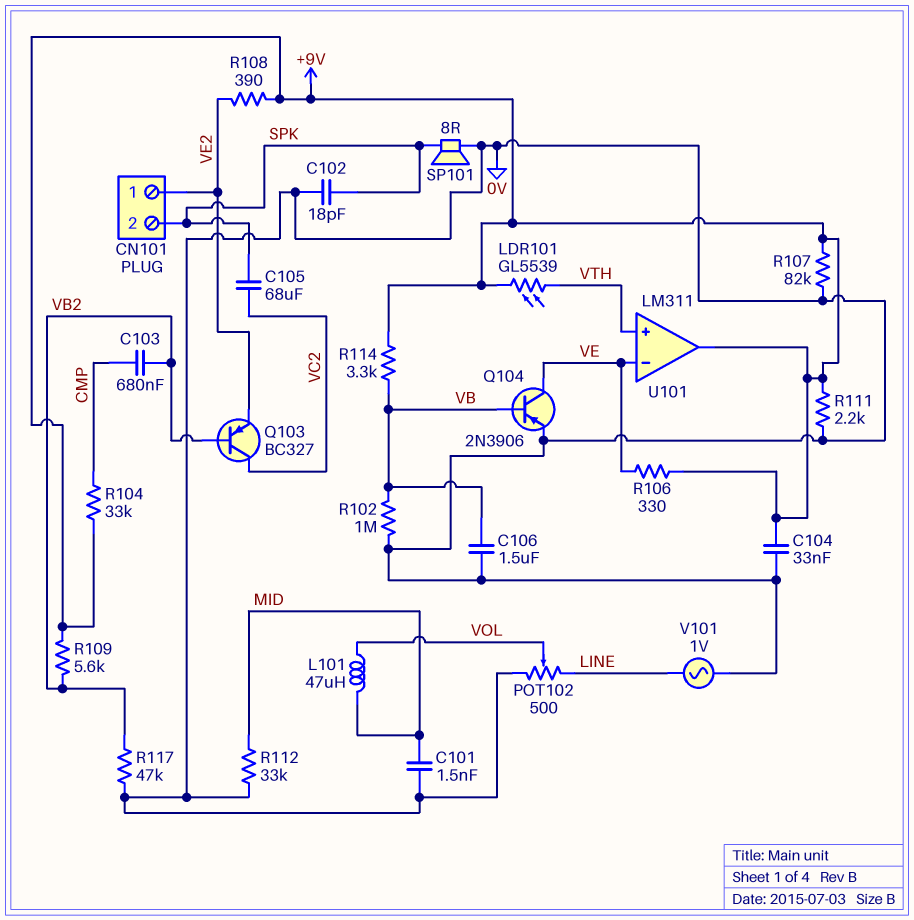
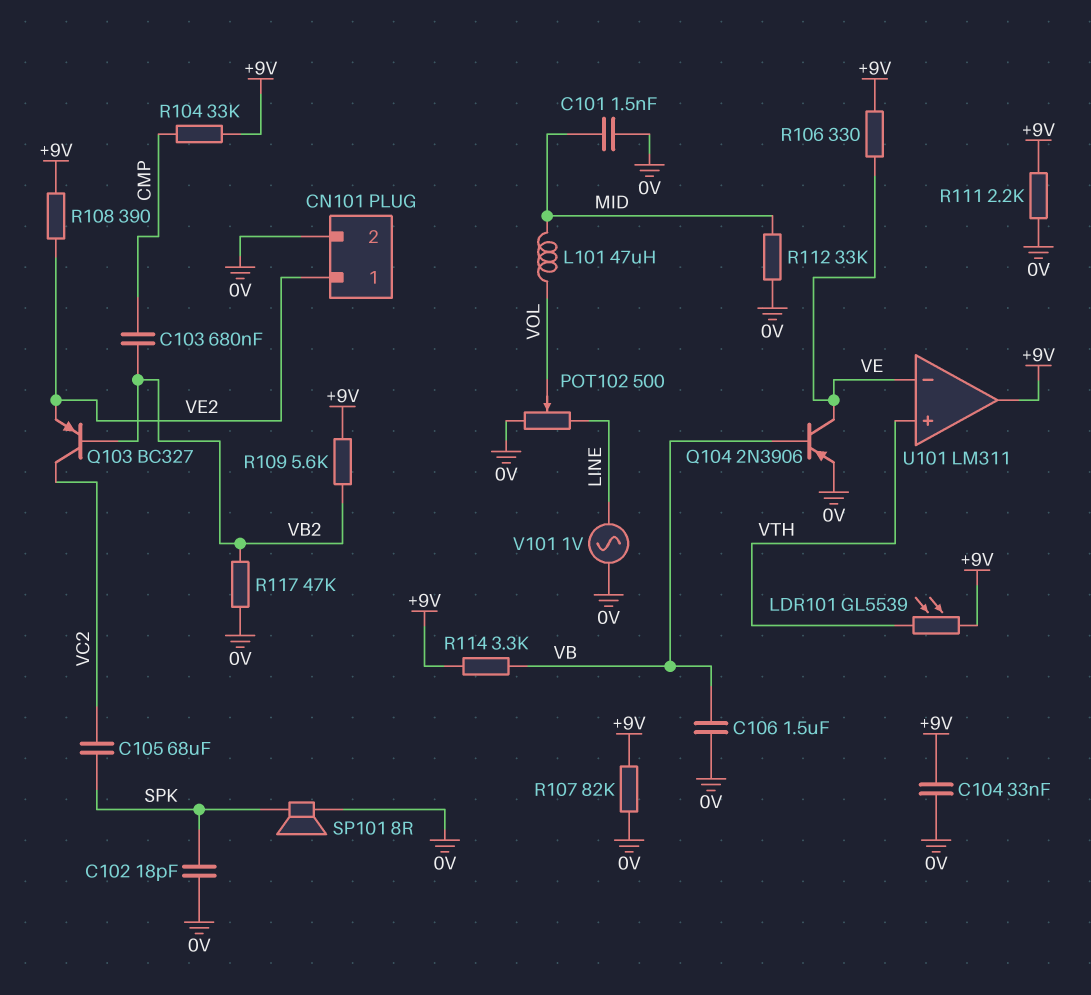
CN101 pin 2: SPK -> 0V
R102: 1M (0V, VB) -> none

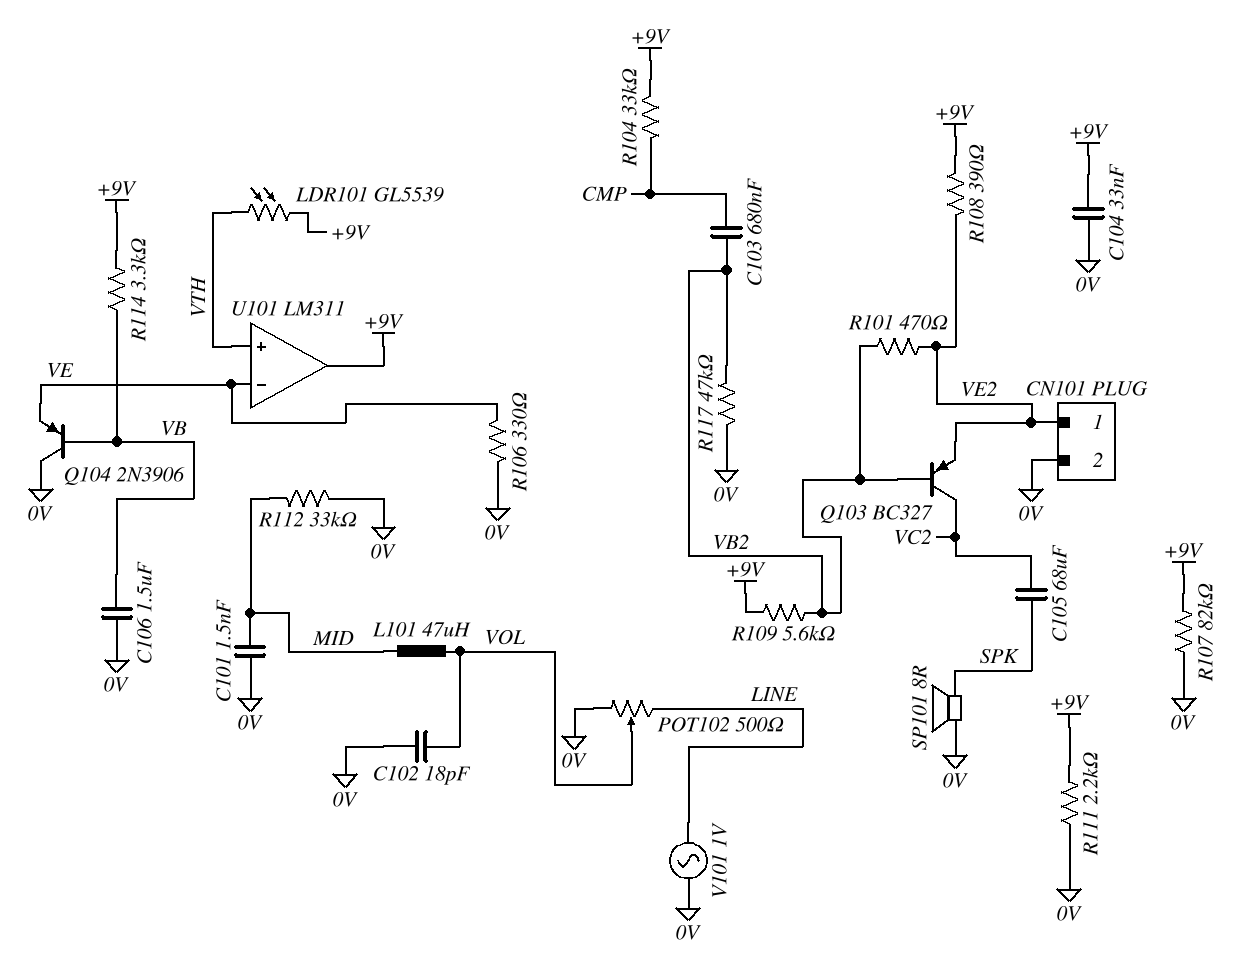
C102: 18pF (0V, SPK) -> 18pF (0V, VOL)
Q104: PNP 2N3906 (B VB, C VE, E 0V) -> PNP 2N3906 (B VB, C 0V, E VE)
R101: none -> 470 (VB2, VE2)
R106: 330 (+9V, VE) -> 330 (0V, VE)

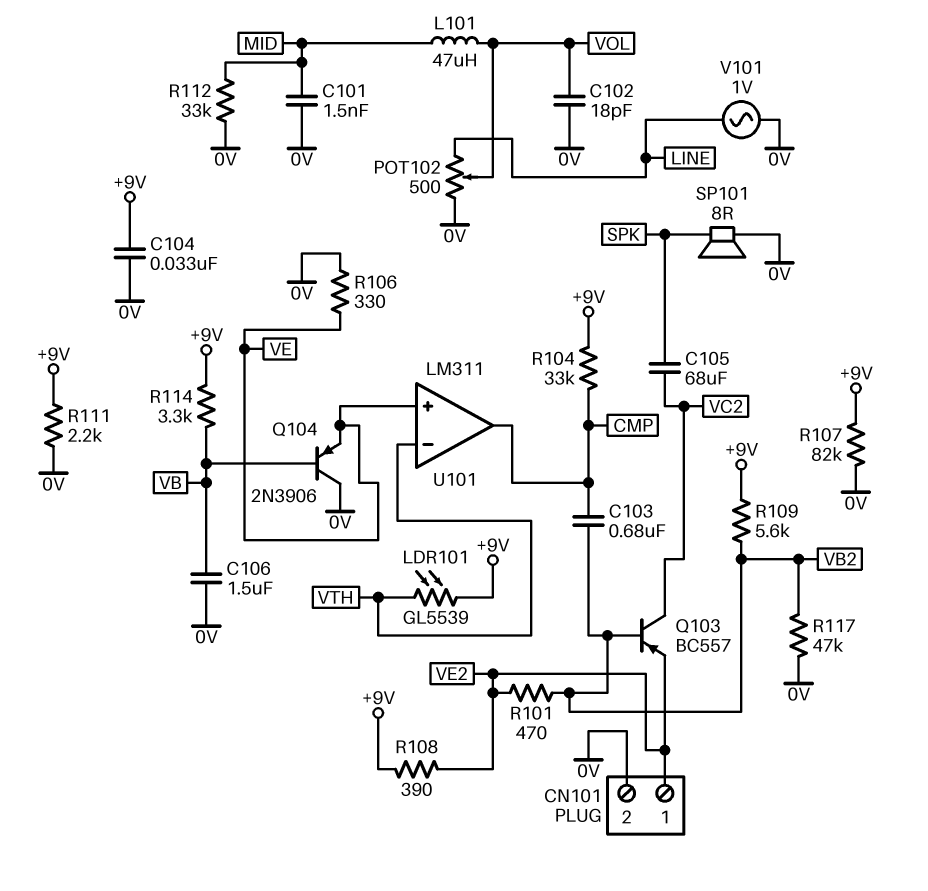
Q103: PNP BC327 (B VB2, C VC2, E VE2) -> PNP BC557 (B VB2, C VC2, E VE2)
U101 pin in+: VTH -> VE
U101 pin in-: VE -> VTH
U101 pin out: +9V -> CMP

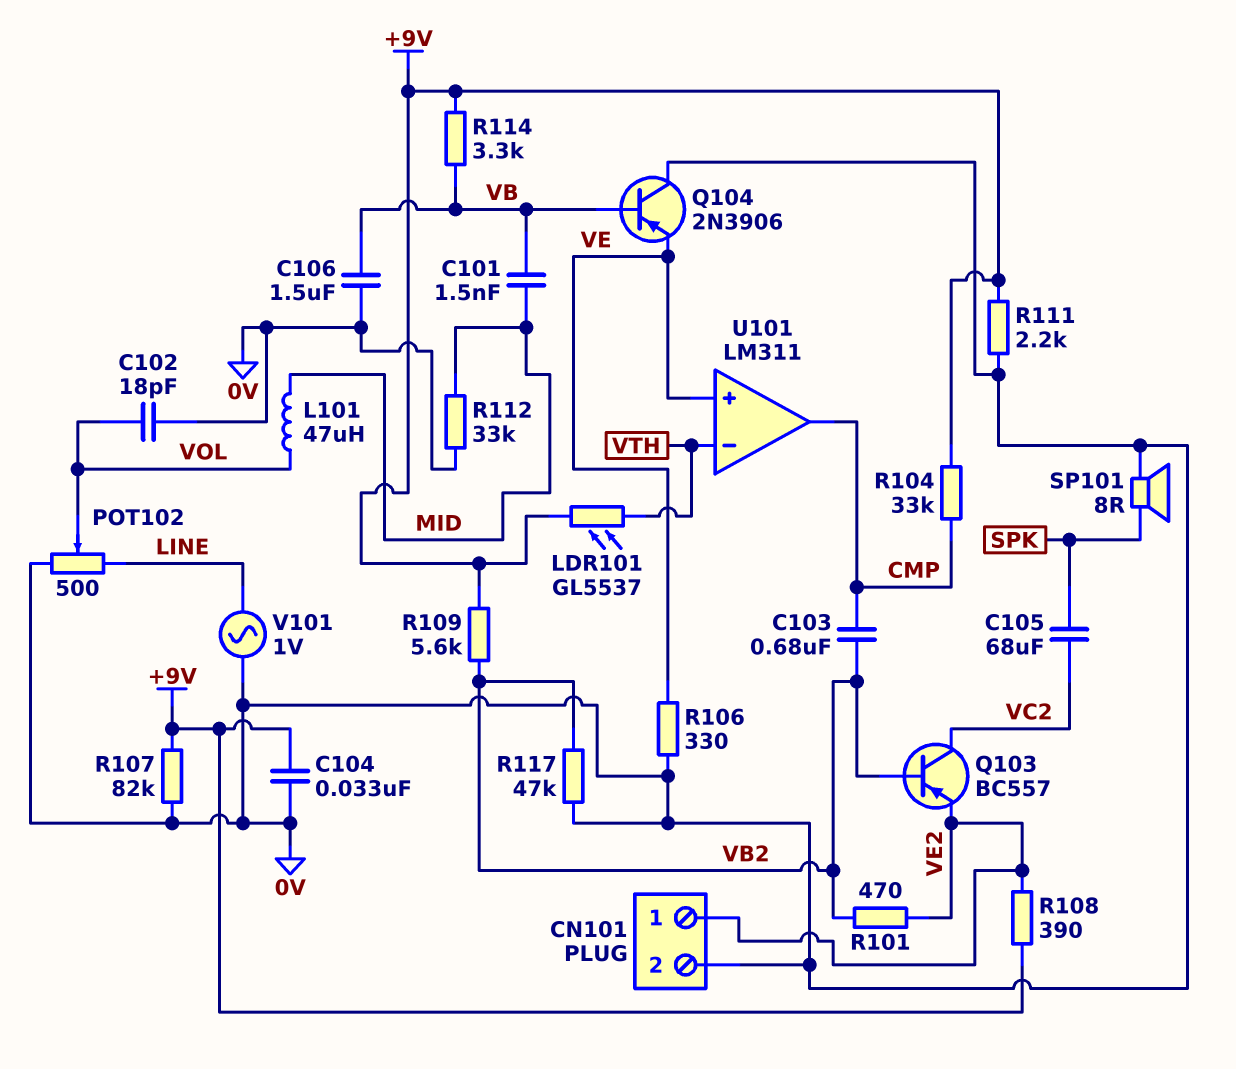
C101: 1.5nF (0V, MID) -> 1.5nF (MID, VB)
LDR101: GL5539 (+9V, VTH) -> GL5537 (+9V, VTH)

